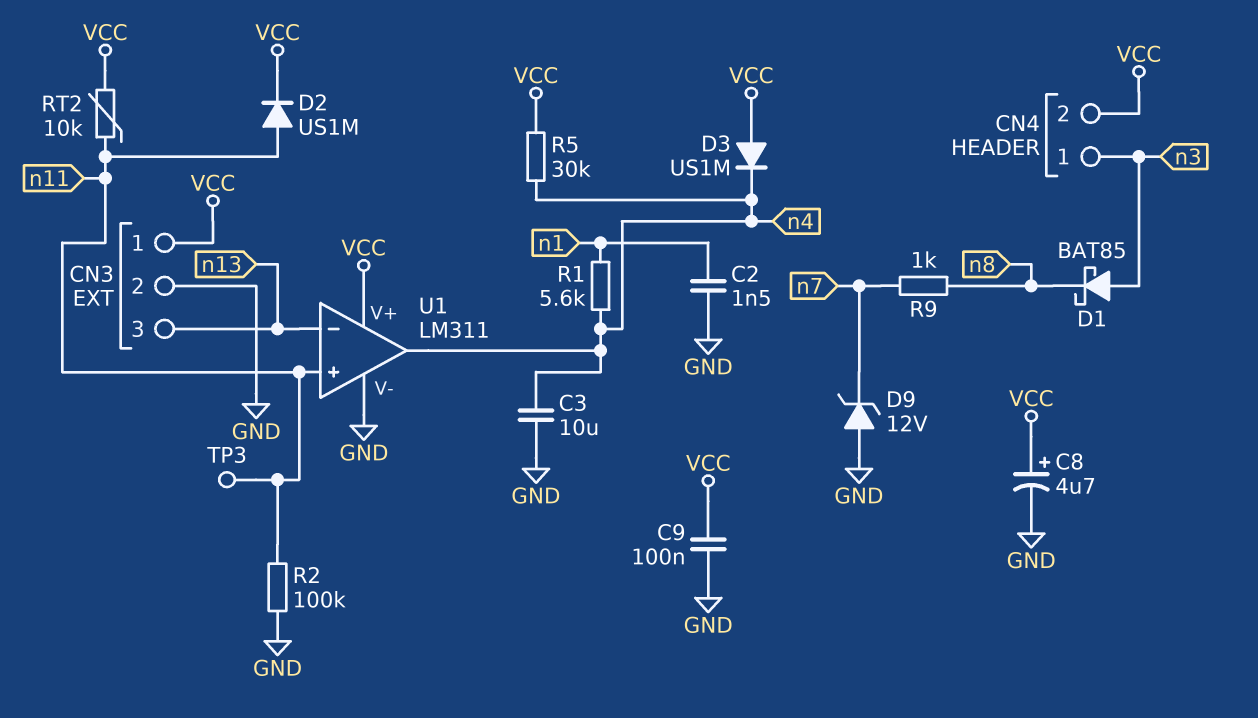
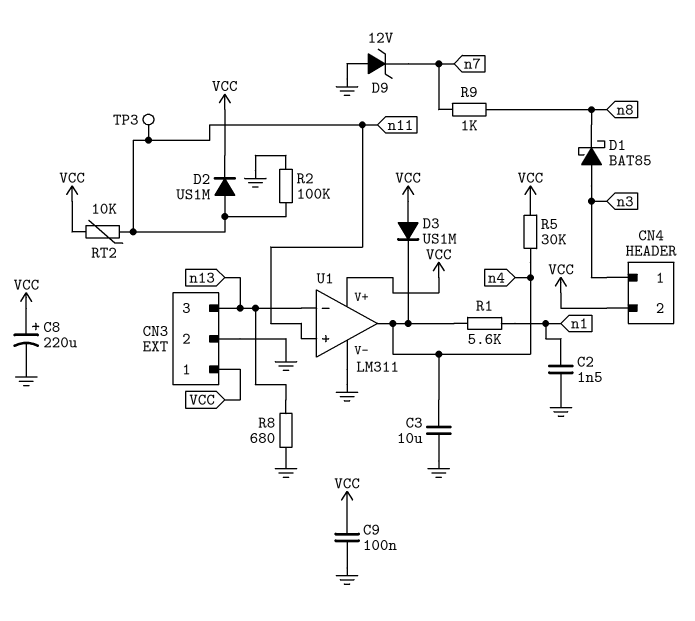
C8: 4.7uF (plus VCC, minus GND) -> 220uF (plus VCC, minus GND)
R8: none -> 680 (GND, n13)

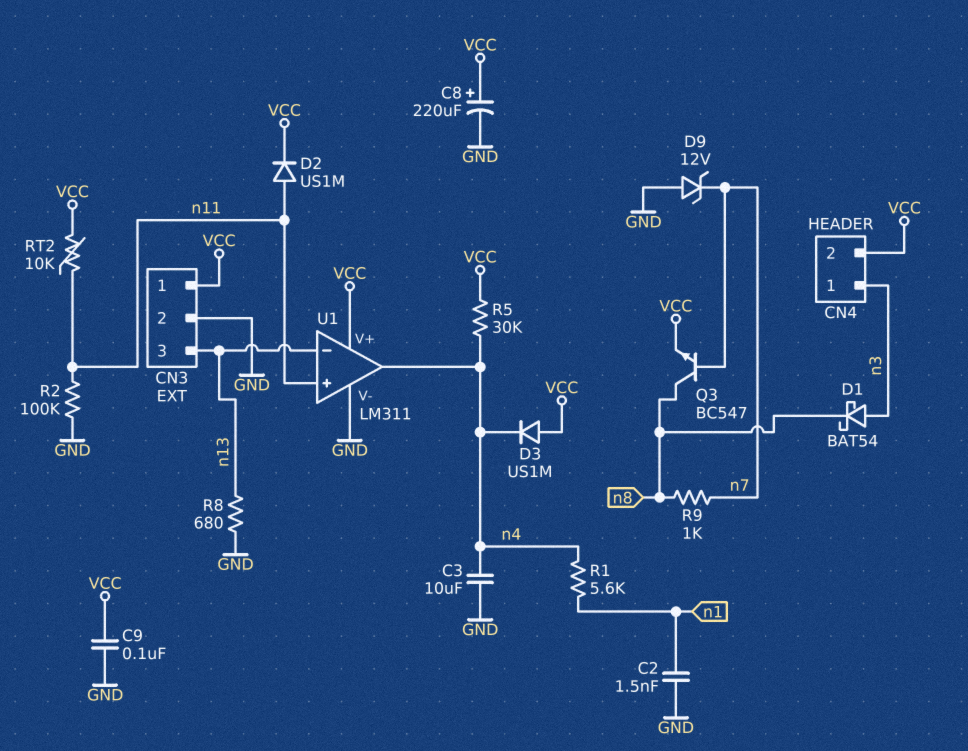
D1: schottky BAT85 (A n3, K n8) -> schottky BAT54 (A n3, K n8)
Q3: none -> NPN BC547 (B n7, C n8, E VCC)
TP3: test point (n11) -> none

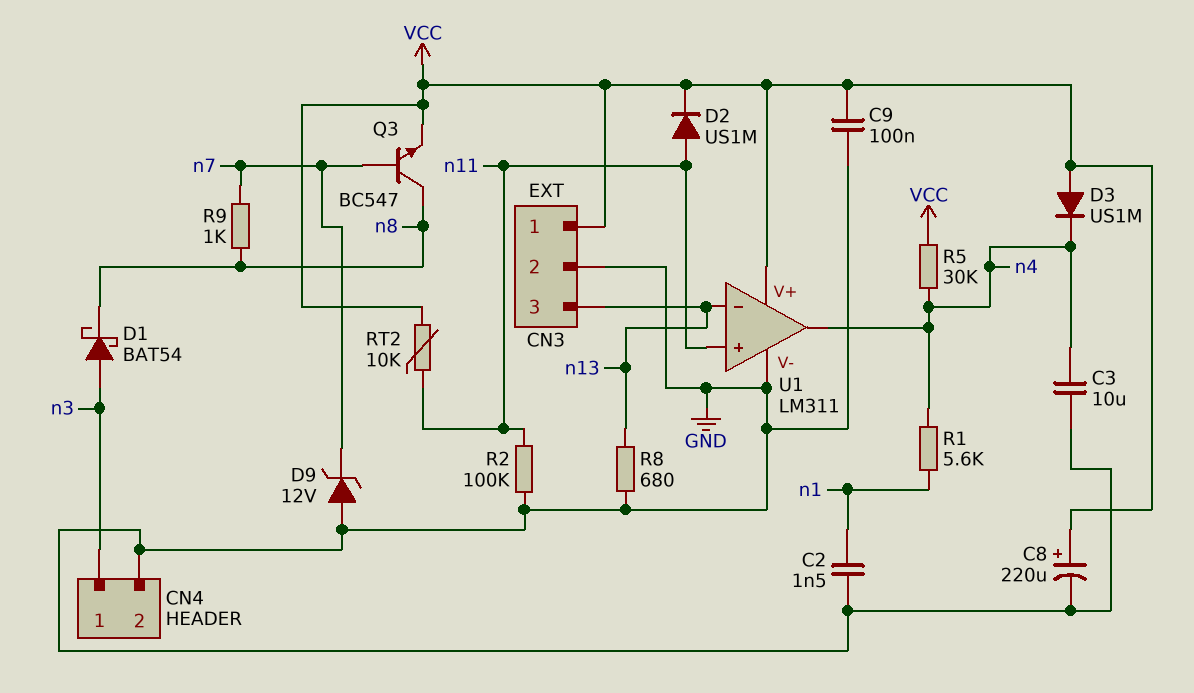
CN4 pin 2: VCC -> GND

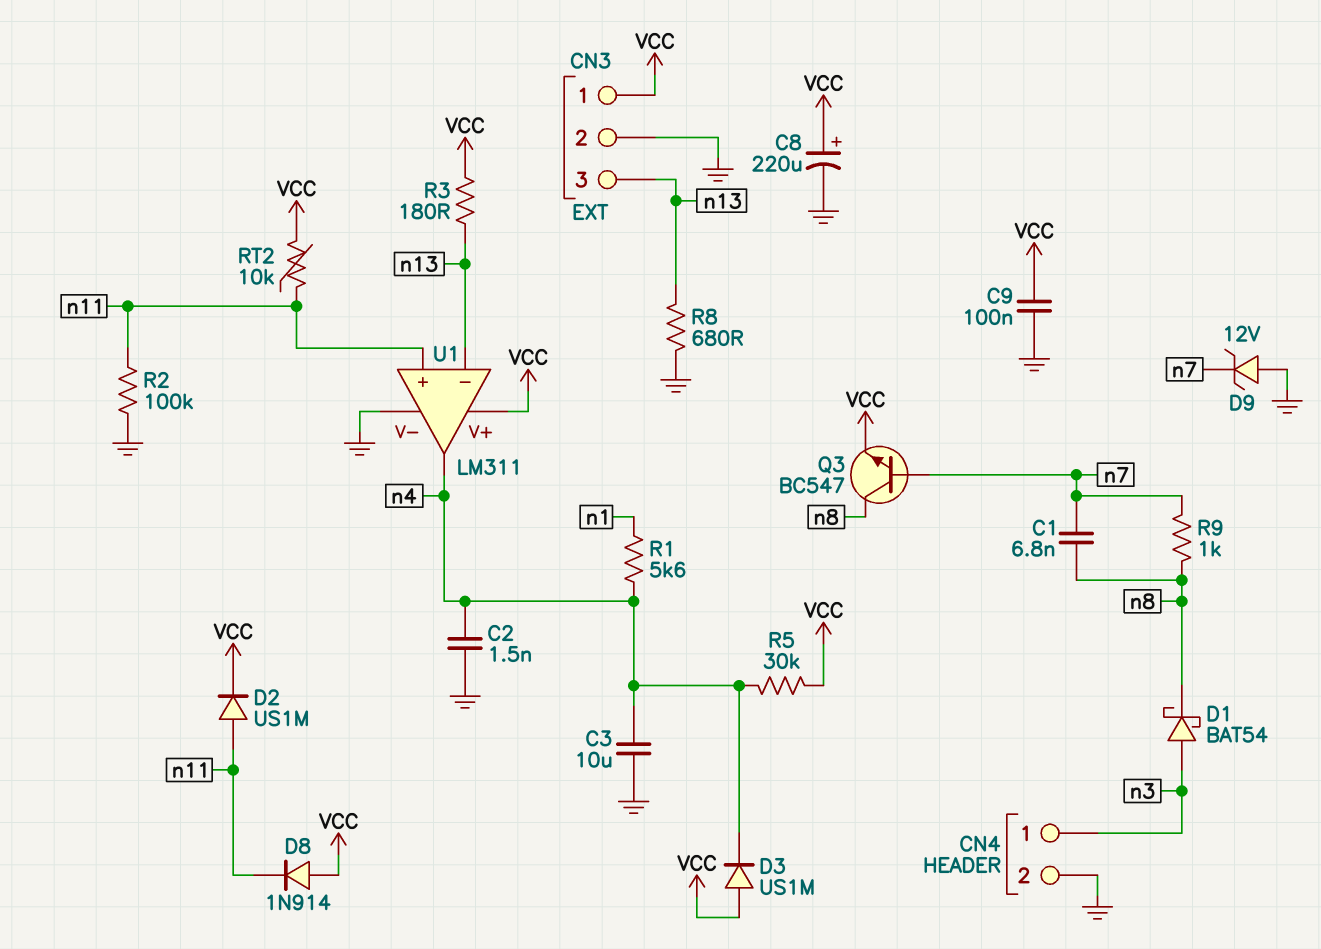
C1: none -> 6.8nF (n7, n8)
C2: 1.5nF (GND, n1) -> 1.5nF (GND, n4)
D8: none -> diode 1N914 (A VCC, K n11)
R3: none -> 180 (VCC, n13)

